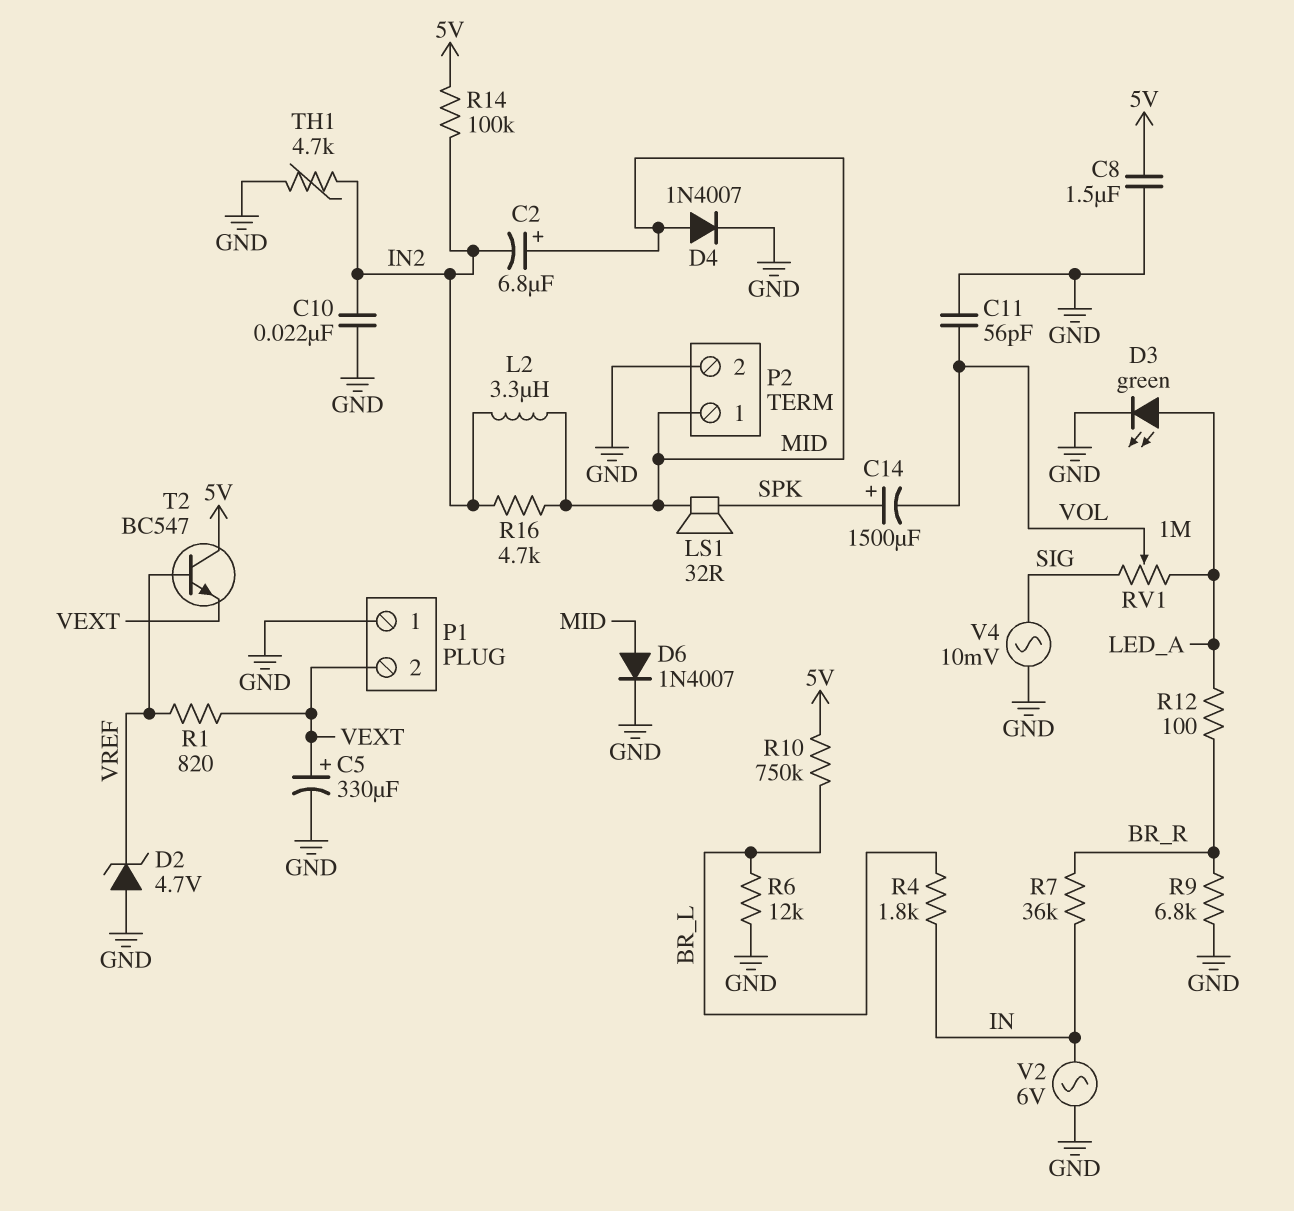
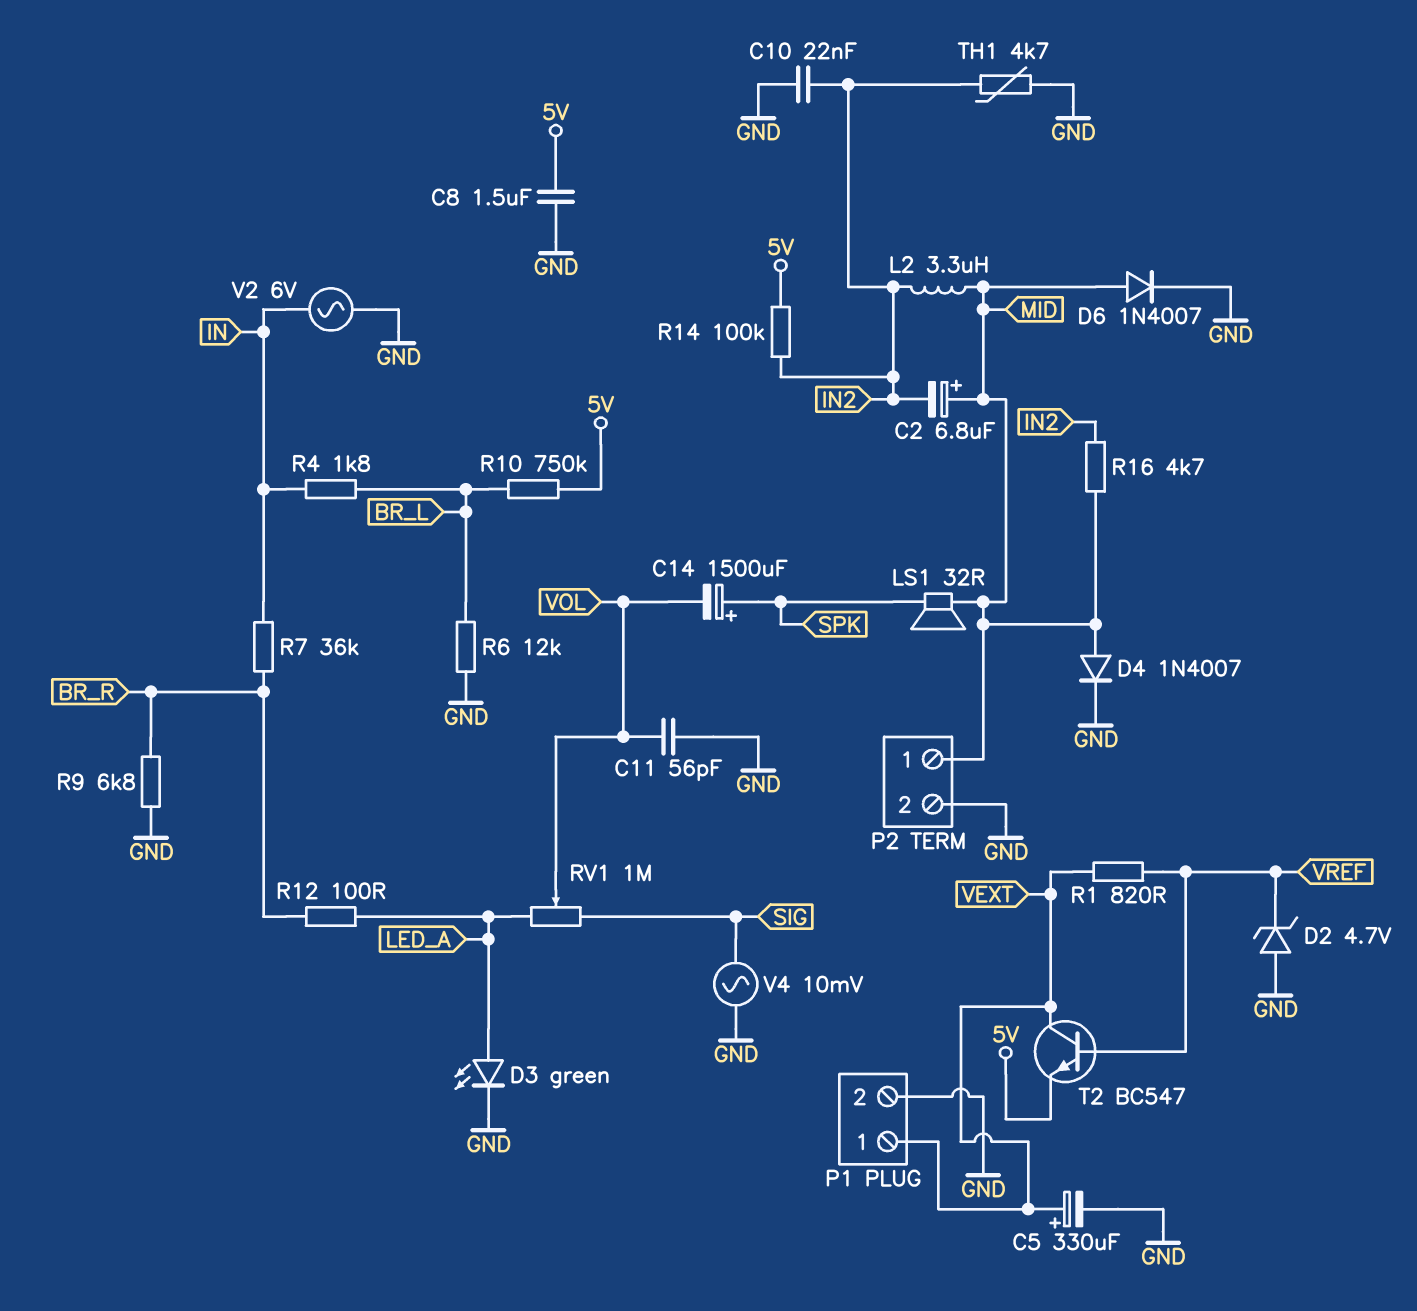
P1 pin 1: GND -> VEXT
P1 pin 2: VEXT -> GND
T2: NPN BC547 (B VREF, C 5V, E VEXT) -> NPN BC547 (B VREF, C VEXT, E 5V)

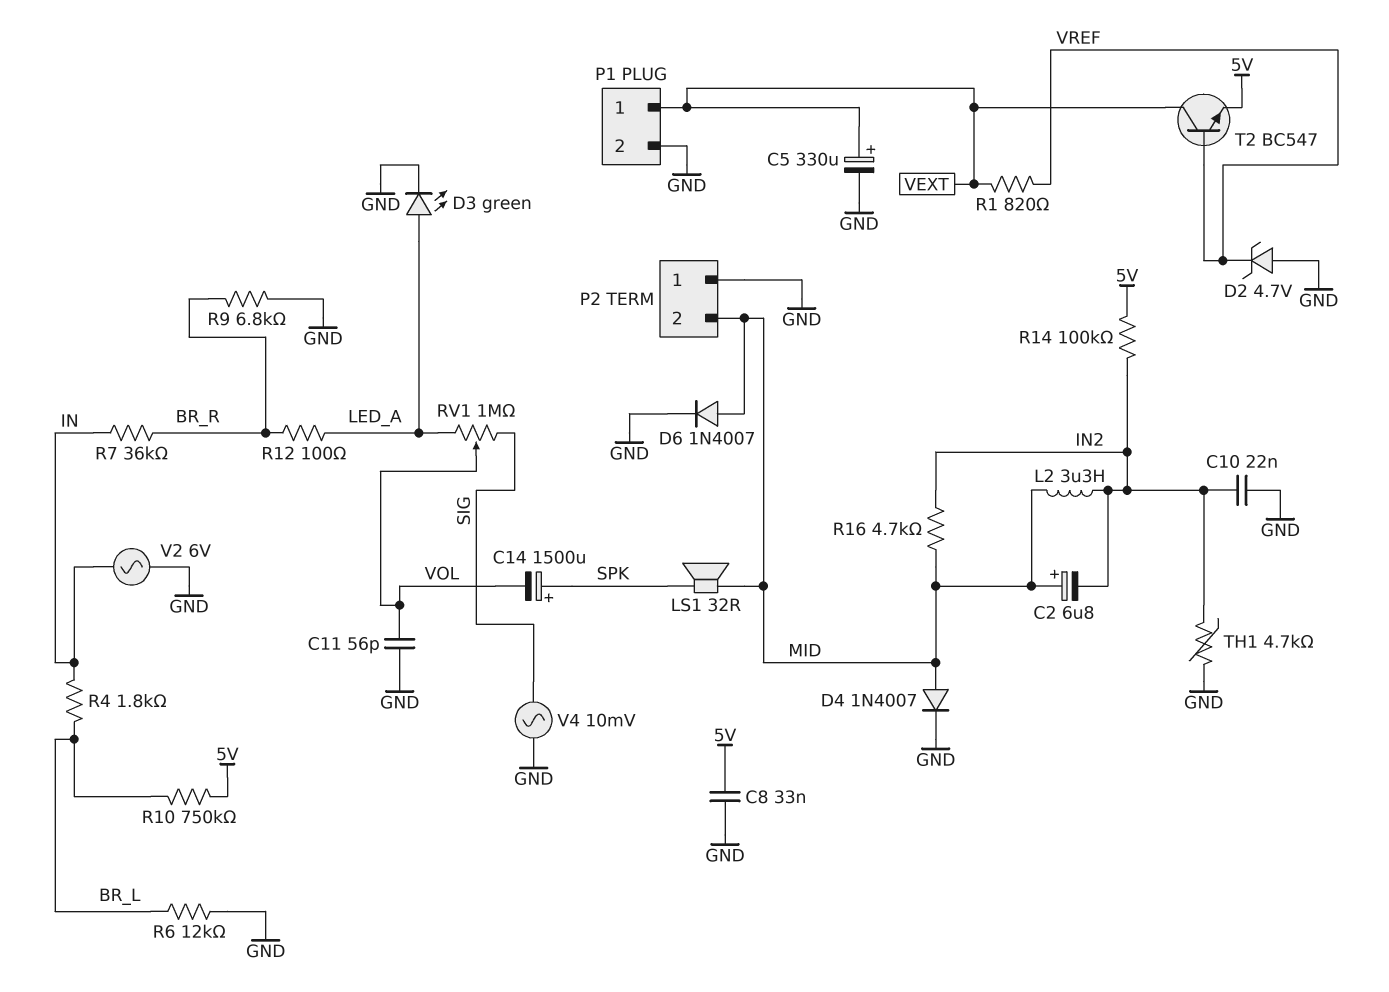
C8: 1.5uF (5V, GND) -> 33nF (5V, GND)
P2 pin 1: MID -> GND
P2 pin 2: GND -> MID

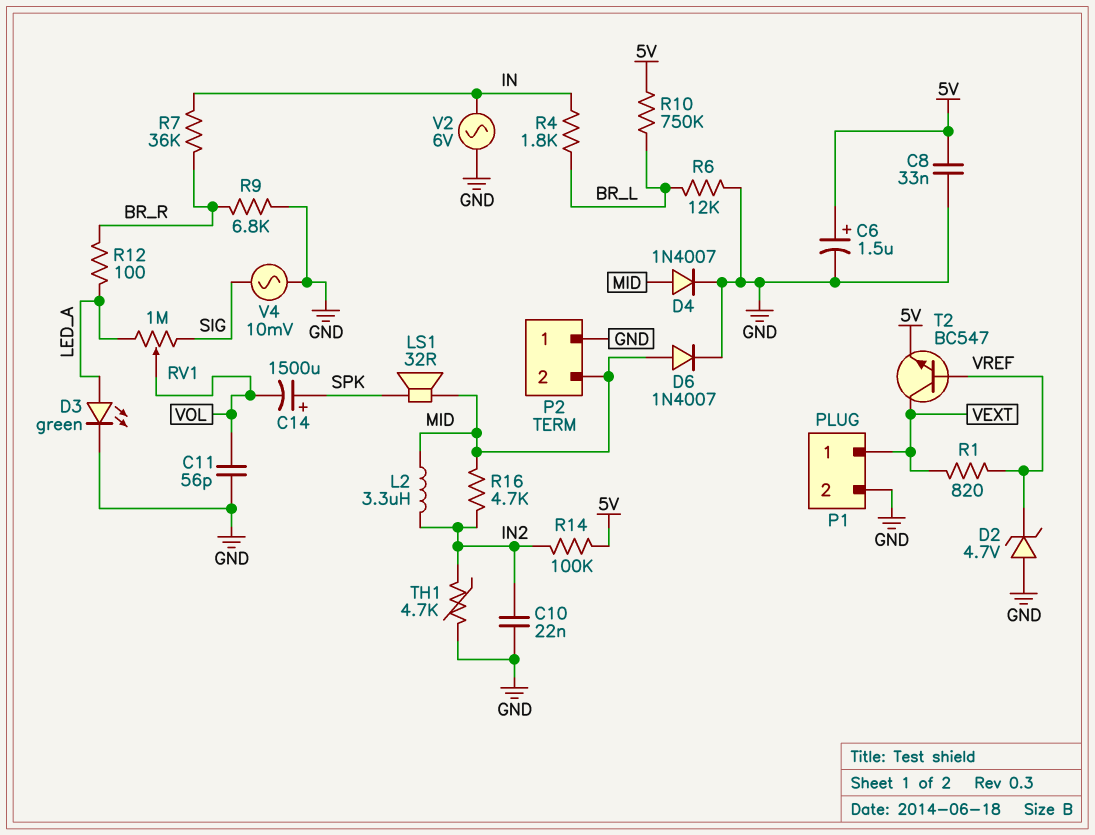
C2: 6.8uF (plus MID, minus IN2) -> none
C5: 330uF (plus VEXT, minus GND) -> none
C6: none -> 1.5uF (plus 5V, minus GND)

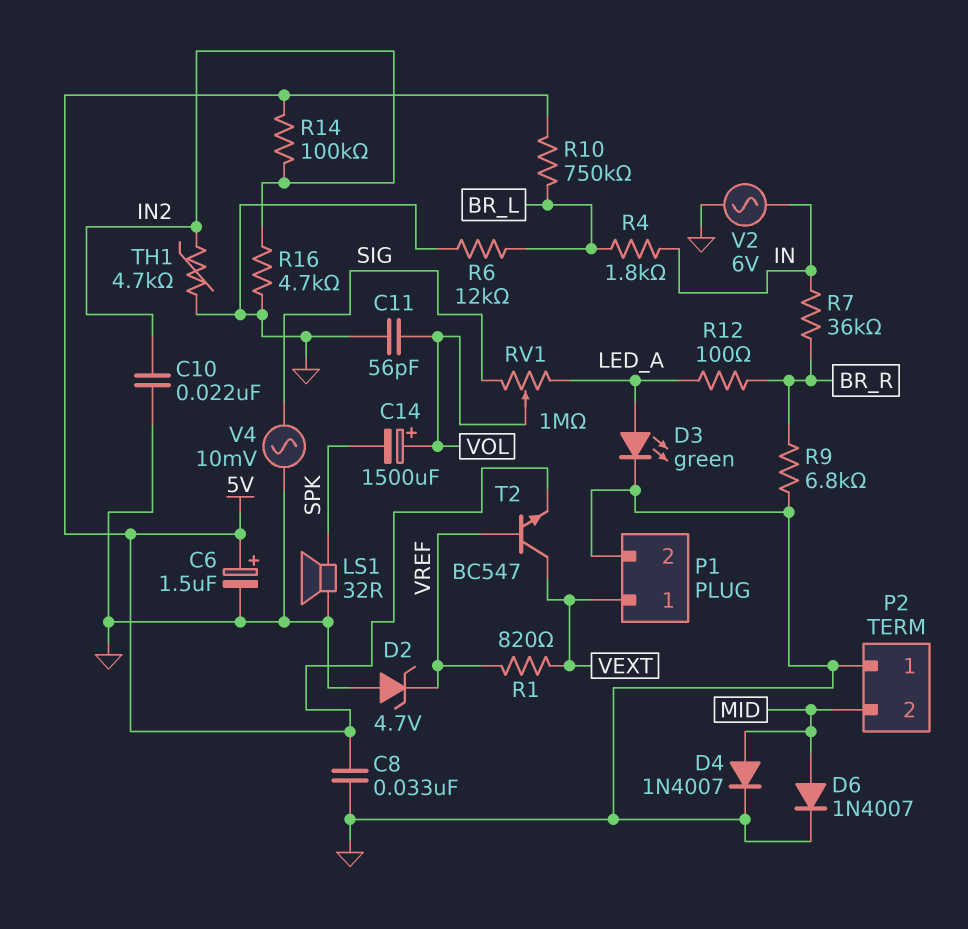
C14: 1500uF (plus SPK, minus VOL) -> 1500uF (plus VOL, minus SPK)
L2: 3.3uH (IN2, MID) -> none
LS1: speaker 32R (MID, SPK) -> speaker 32R (GND, SPK)
R16: 4.7k (IN2, MID) -> 4.7k (GND, IN2)

